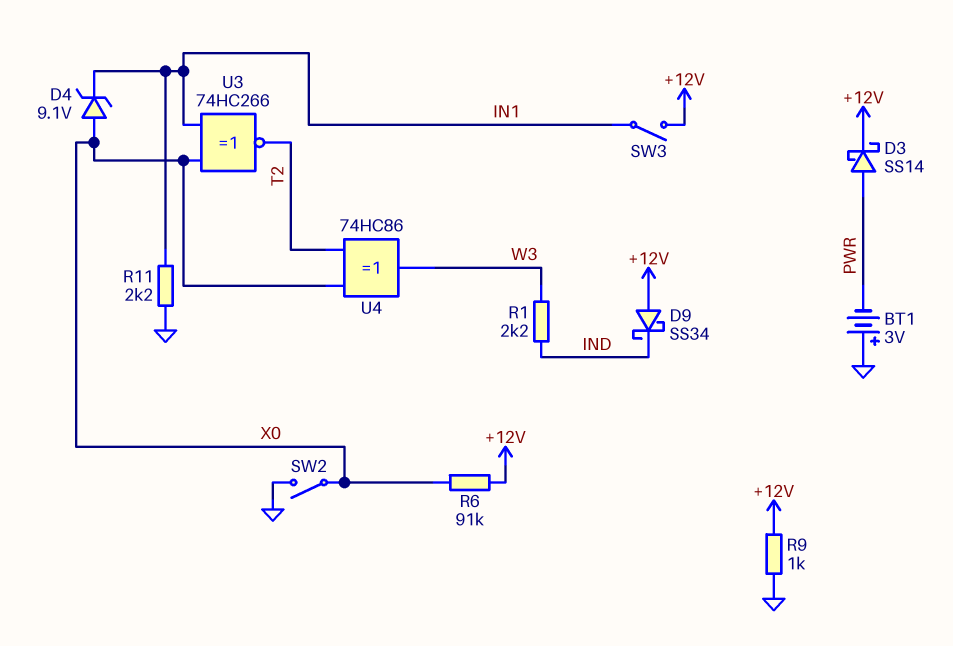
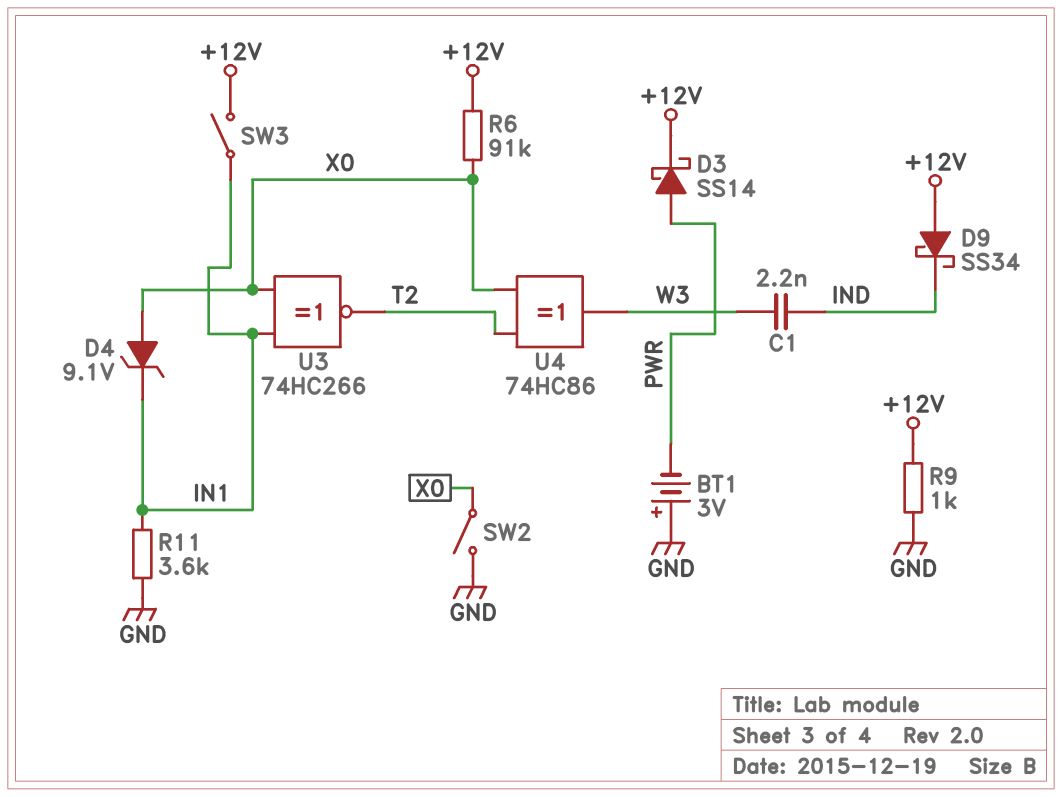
C1: none -> 2.2nF (IND, W3)
R1: 2.2k (IND, W3) -> none
R11: 2.2k (GND, IN1) -> 3.6k (GND, IN1)

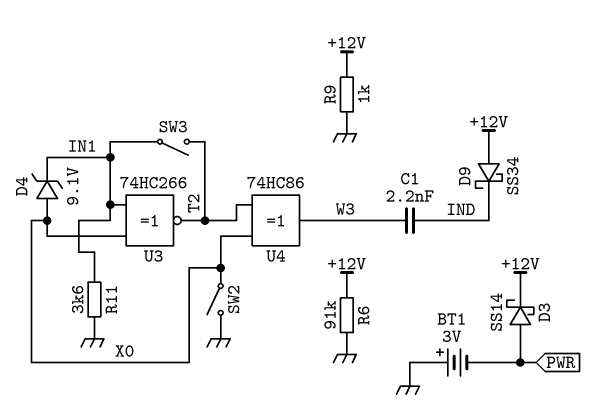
R6: 91k (+12V, X0) -> 91k (+12V, GND)
SW3: switch (+12V, IN1) -> switch (IN1, T2)

